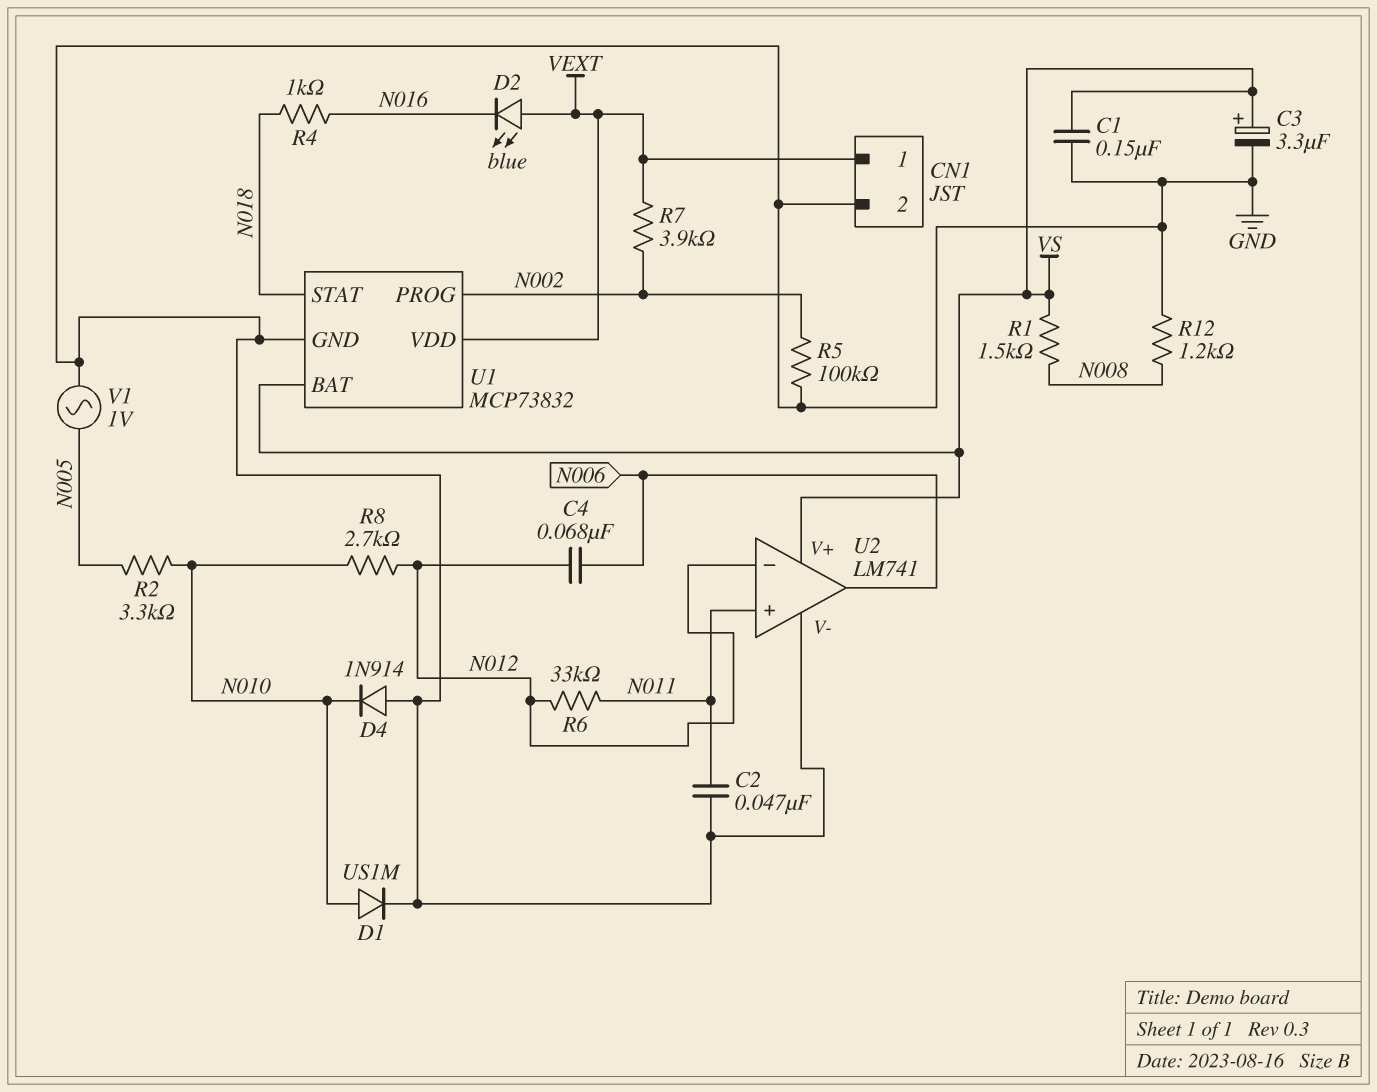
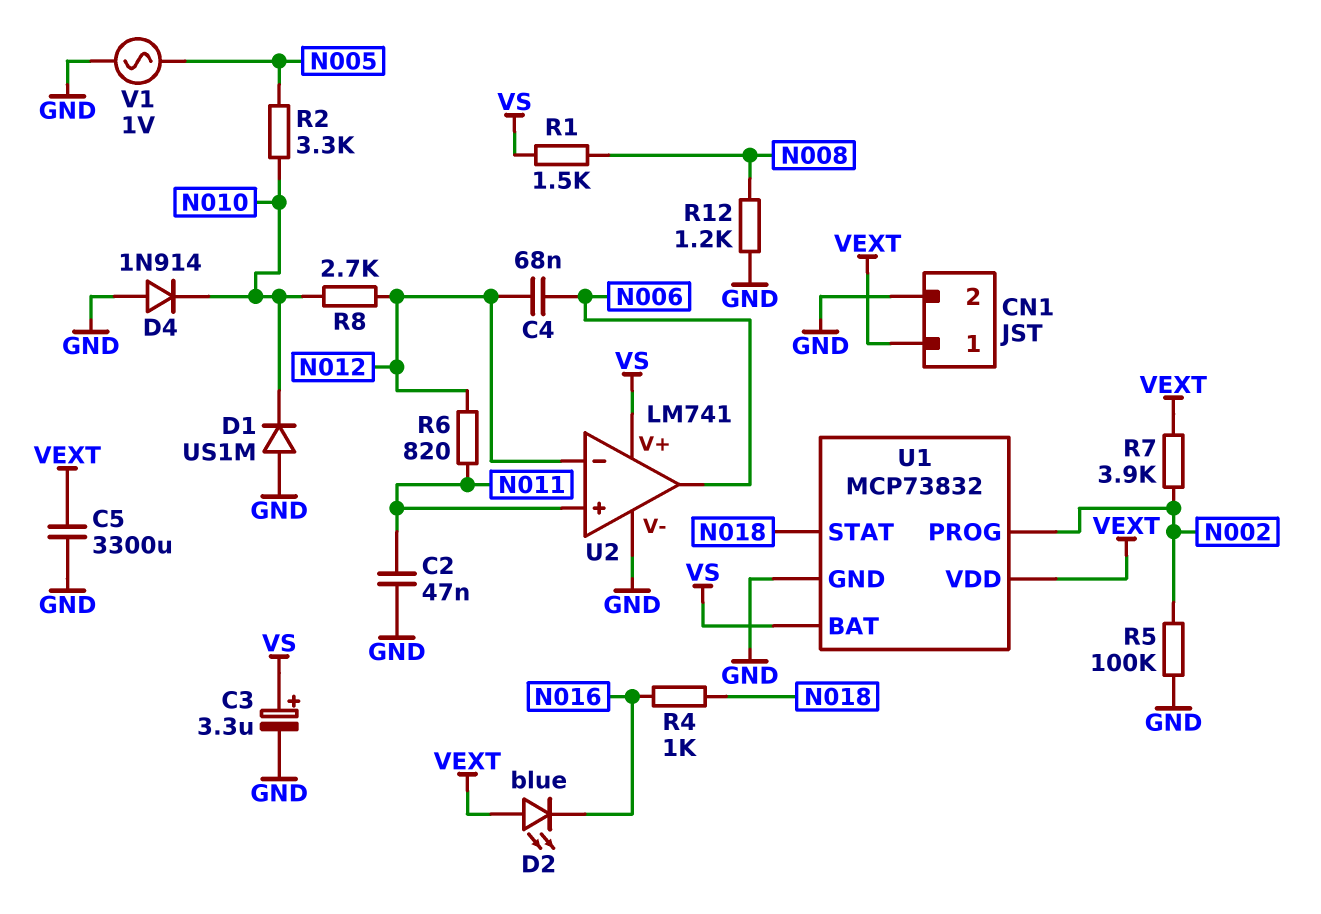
C1: 150nF (GND, VS) -> none
C5: none -> 3300uF (GND, VEXT)
D1: diode US1M (A N010, K GND) -> diode US1M (A GND, K N010)
R6: 33k (N011, N012) -> 820 (N011, N012)

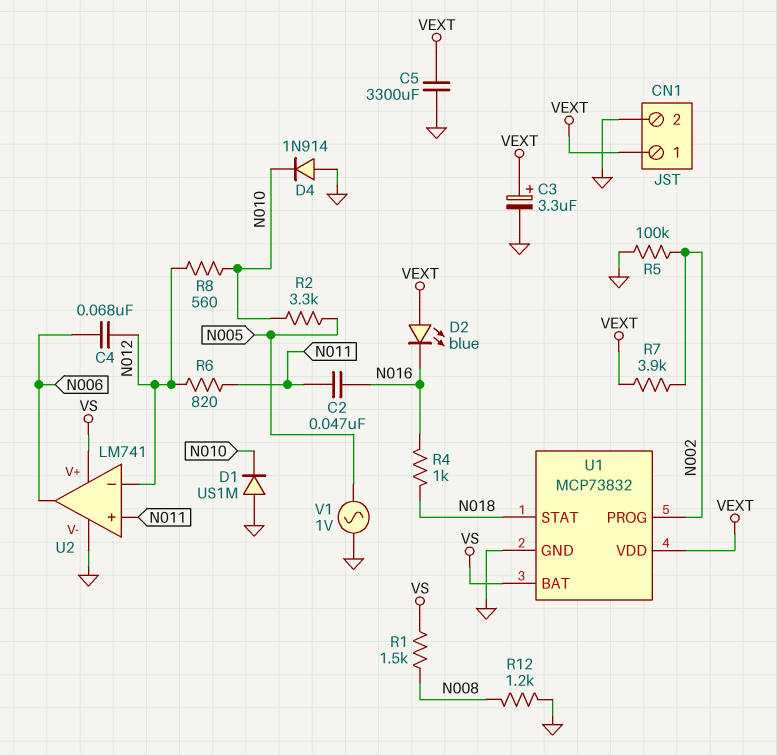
C2: 47nF (GND, N011) -> 47nF (N011, N016)
C3: 3.3uF (plus VS, minus GND) -> 3.3uF (plus VEXT, minus GND)
R8: 2.7k (N010, N012) -> 560 (N010, N012)

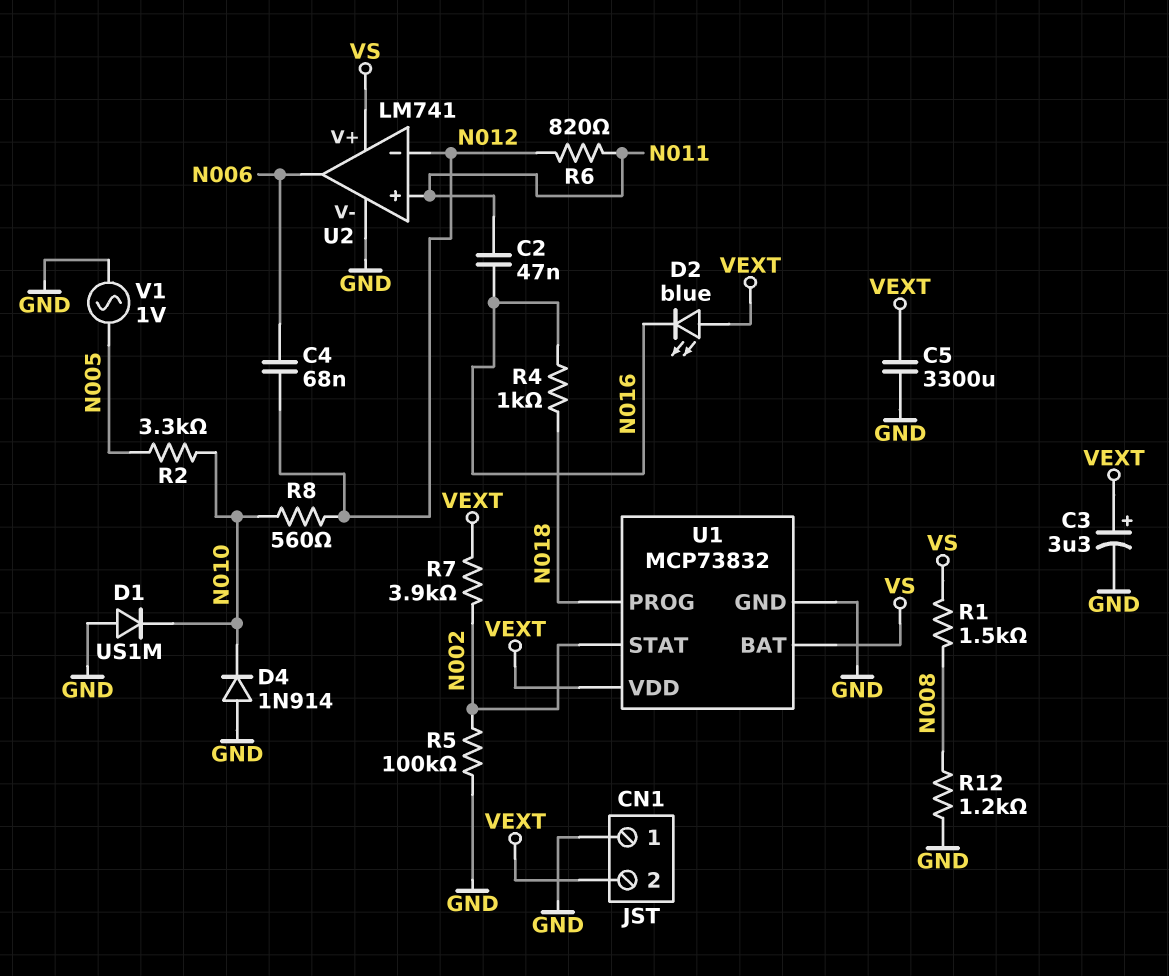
CN1 pin 1: VEXT -> GND
CN1 pin 2: GND -> VEXT
U1 pin PROG: N002 -> N018
U1 pin STAT: N018 -> N002

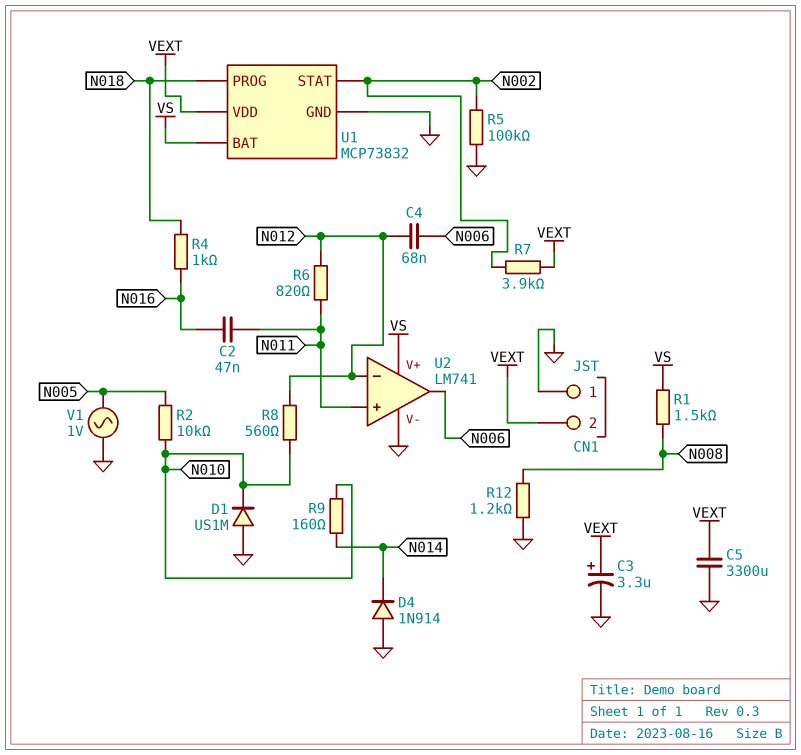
D2: LED blue (A VEXT, K N016) -> none
D4: diode 1N914 (A GND, K N010) -> diode 1N914 (A GND, K N014)
R2: 3.3k (N005, N010) -> 10k (N005, N010)
R9: none -> 160 (N010, N014)

